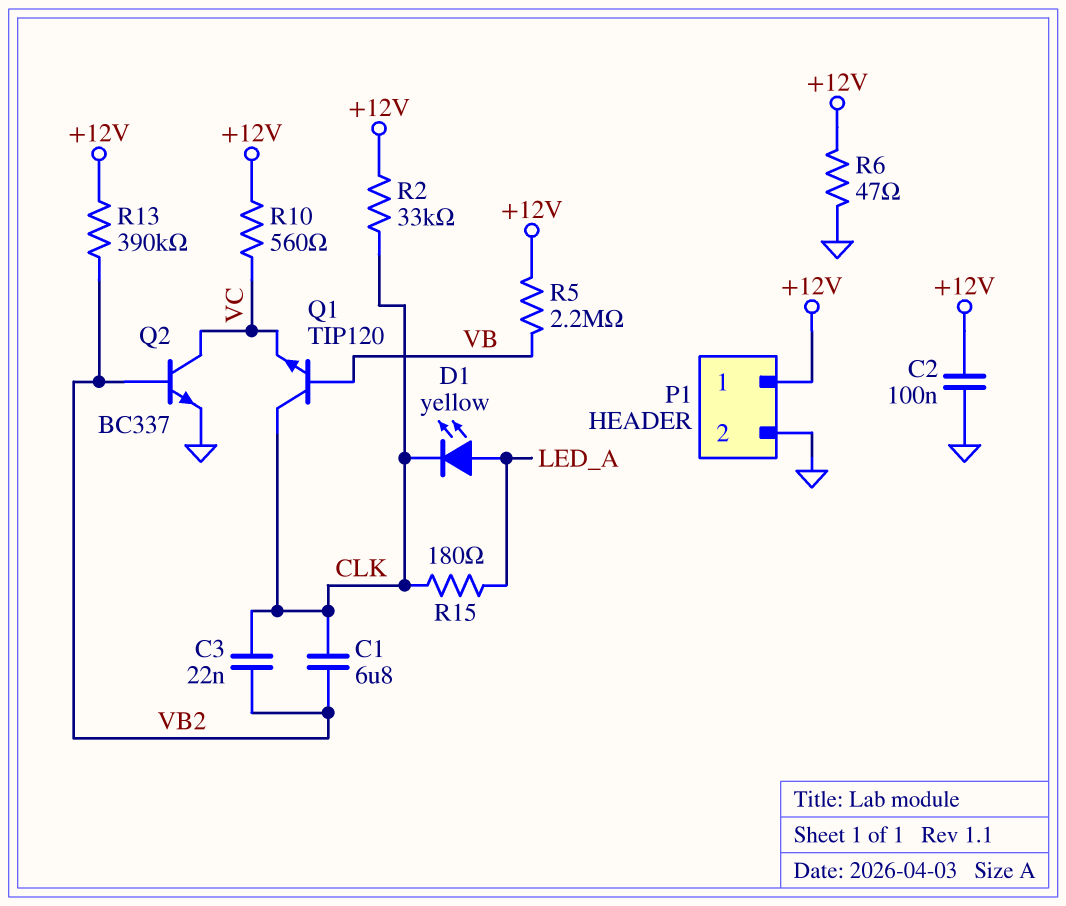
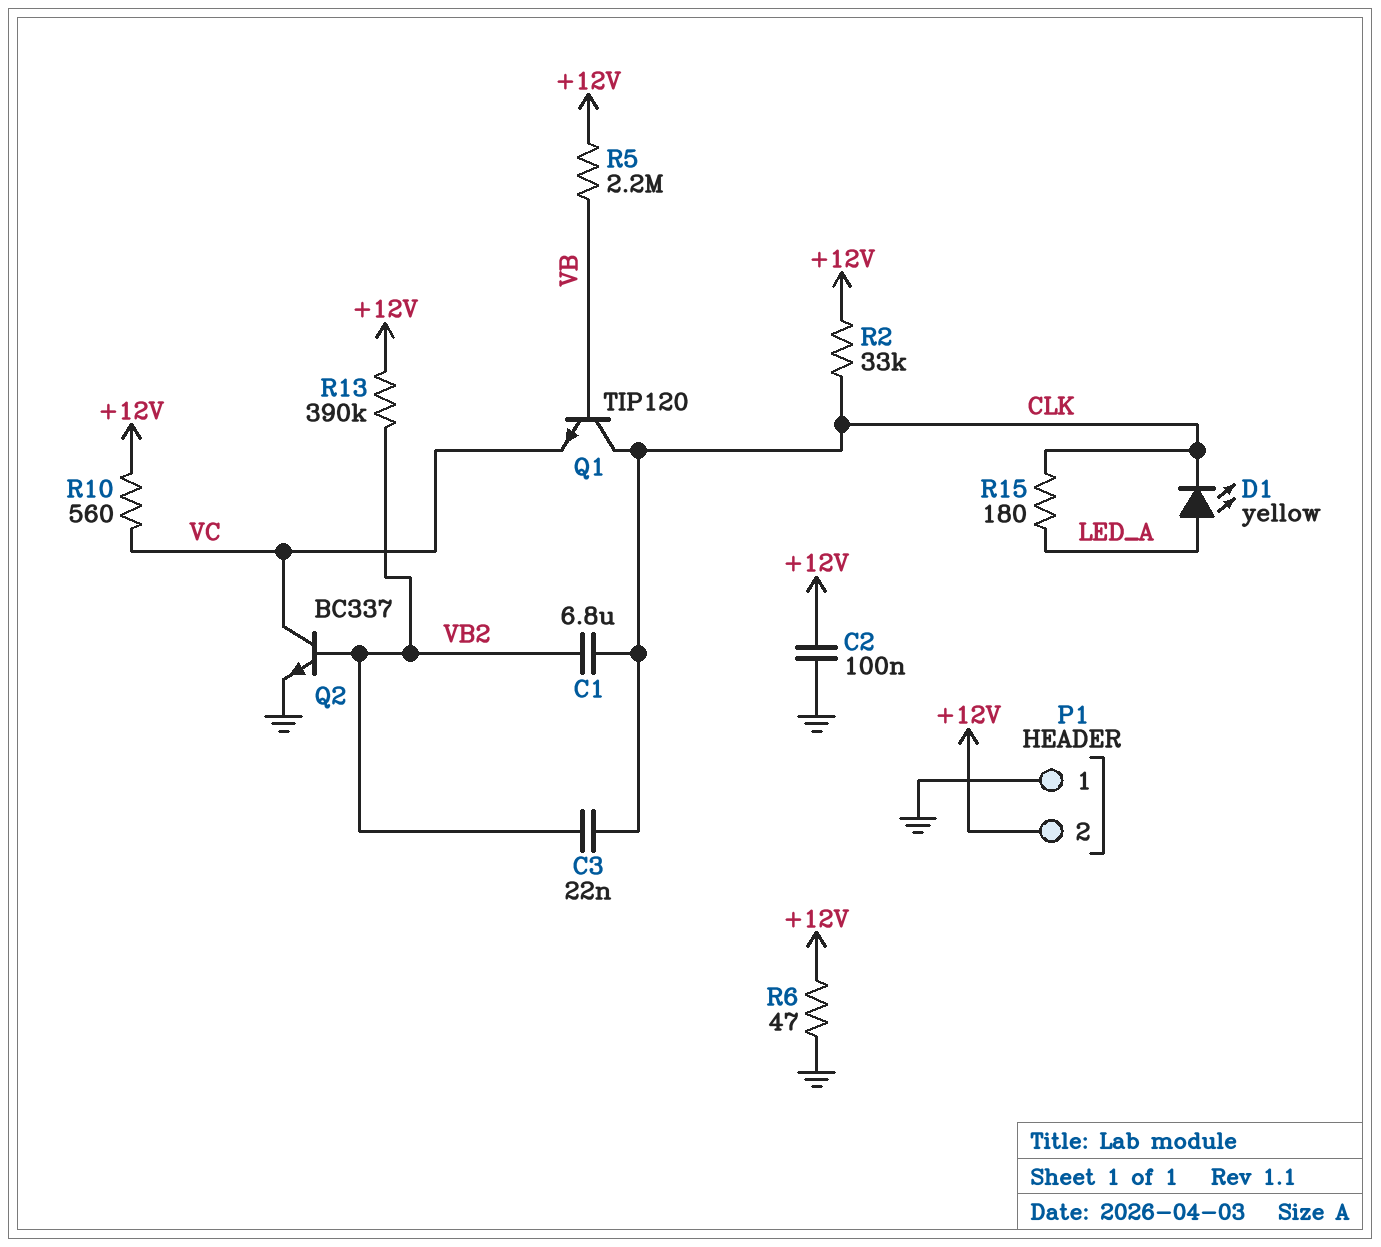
P1 pin 1: +12V -> GND
P1 pin 2: GND -> +12V

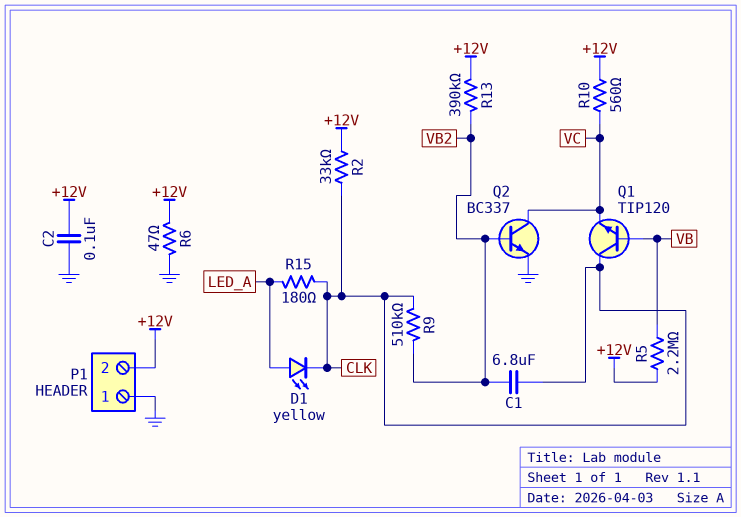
C3: 22nF (CLK, VB2) -> none
R9: none -> 510k (CLK, VB2)

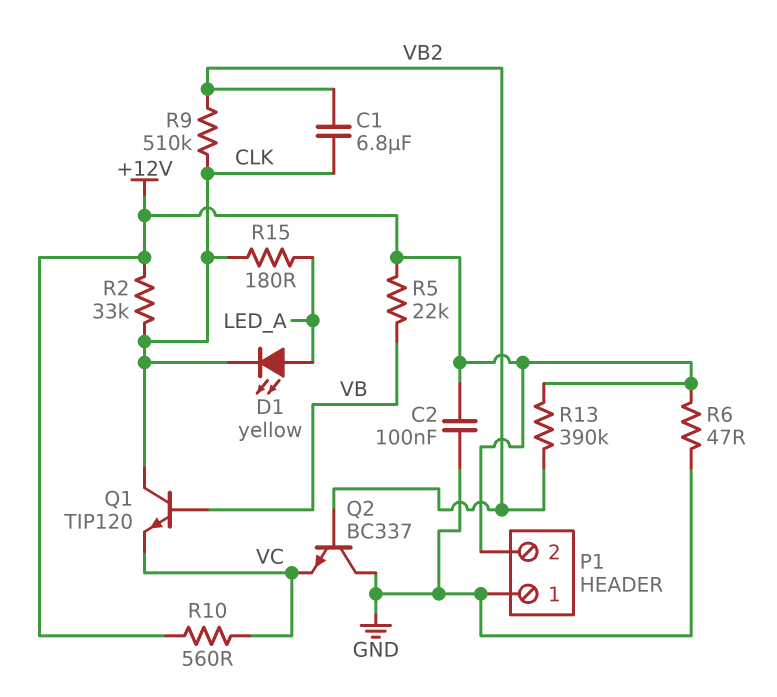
Q2: NPN BC337 (B VB2, C VC, E GND) -> NPN BC337 (B VB2, C GND, E VC)
R5: 2.2M (+12V, VB) -> 22k (+12V, VB)

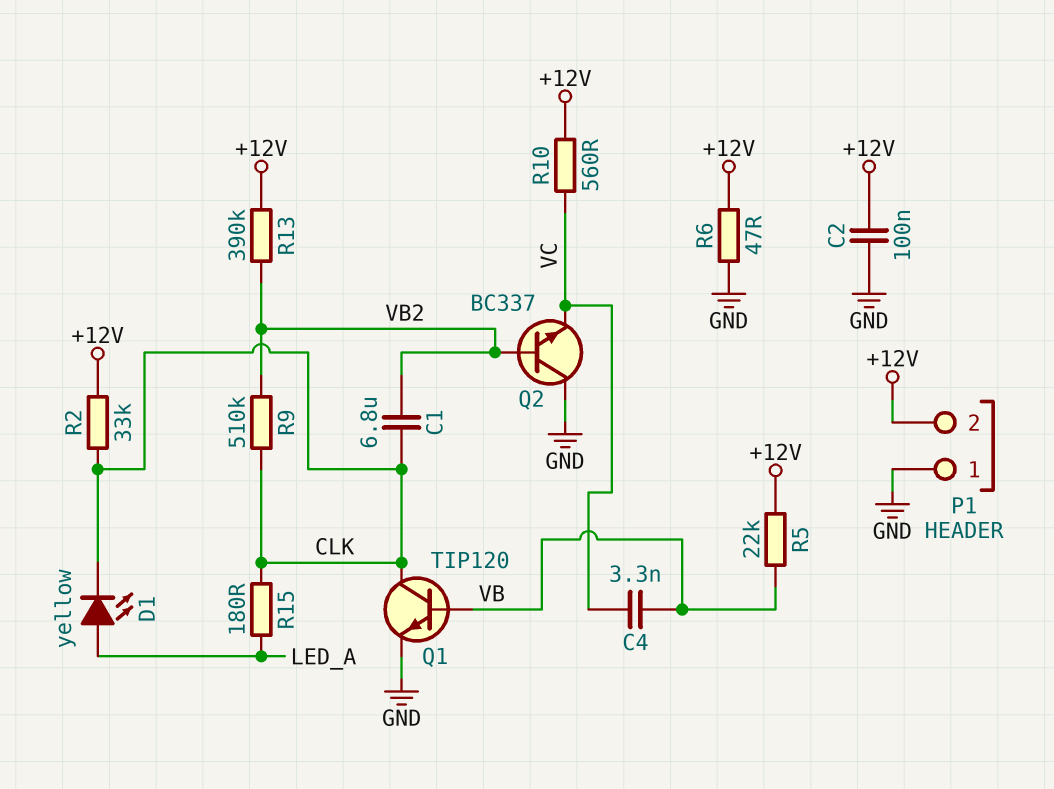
C4: none -> 3.3nF (VB, VC)
Q1: NPN TIP120 (B VB, C CLK, E VC) -> NPN TIP120 (B VB, C CLK, E GND)

